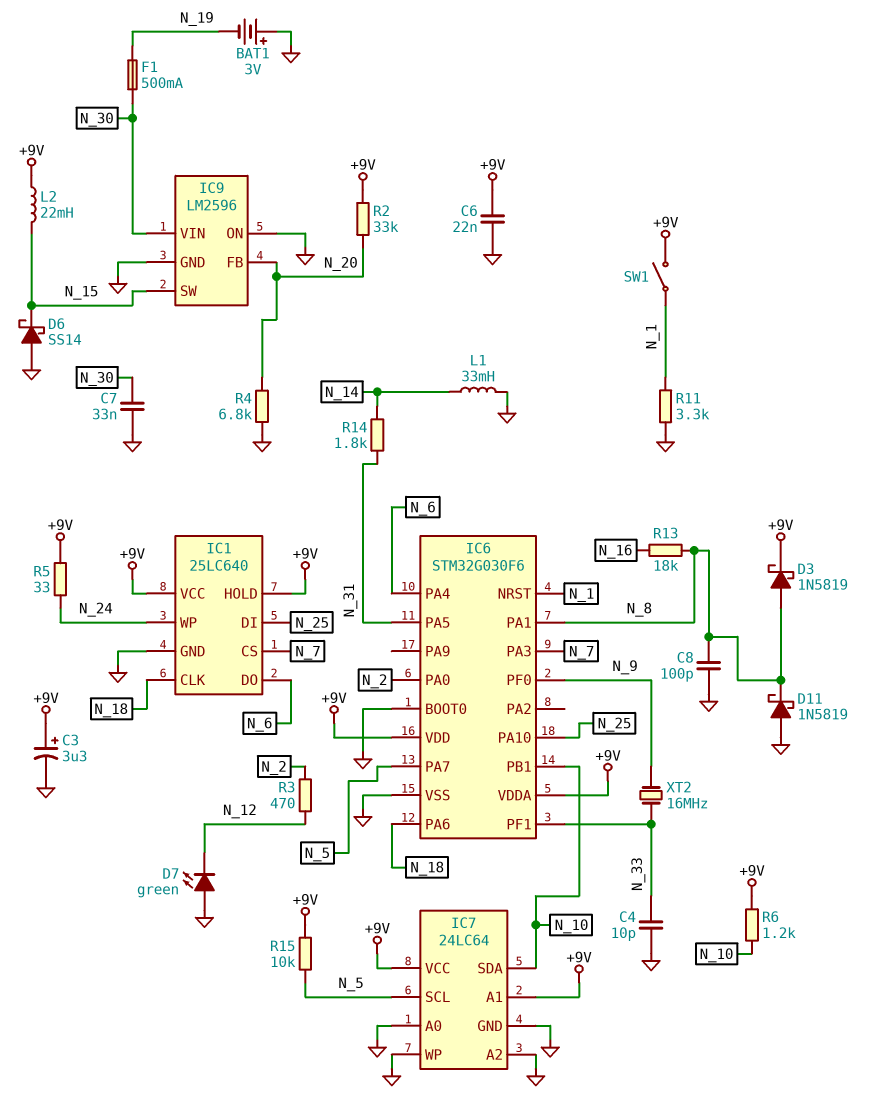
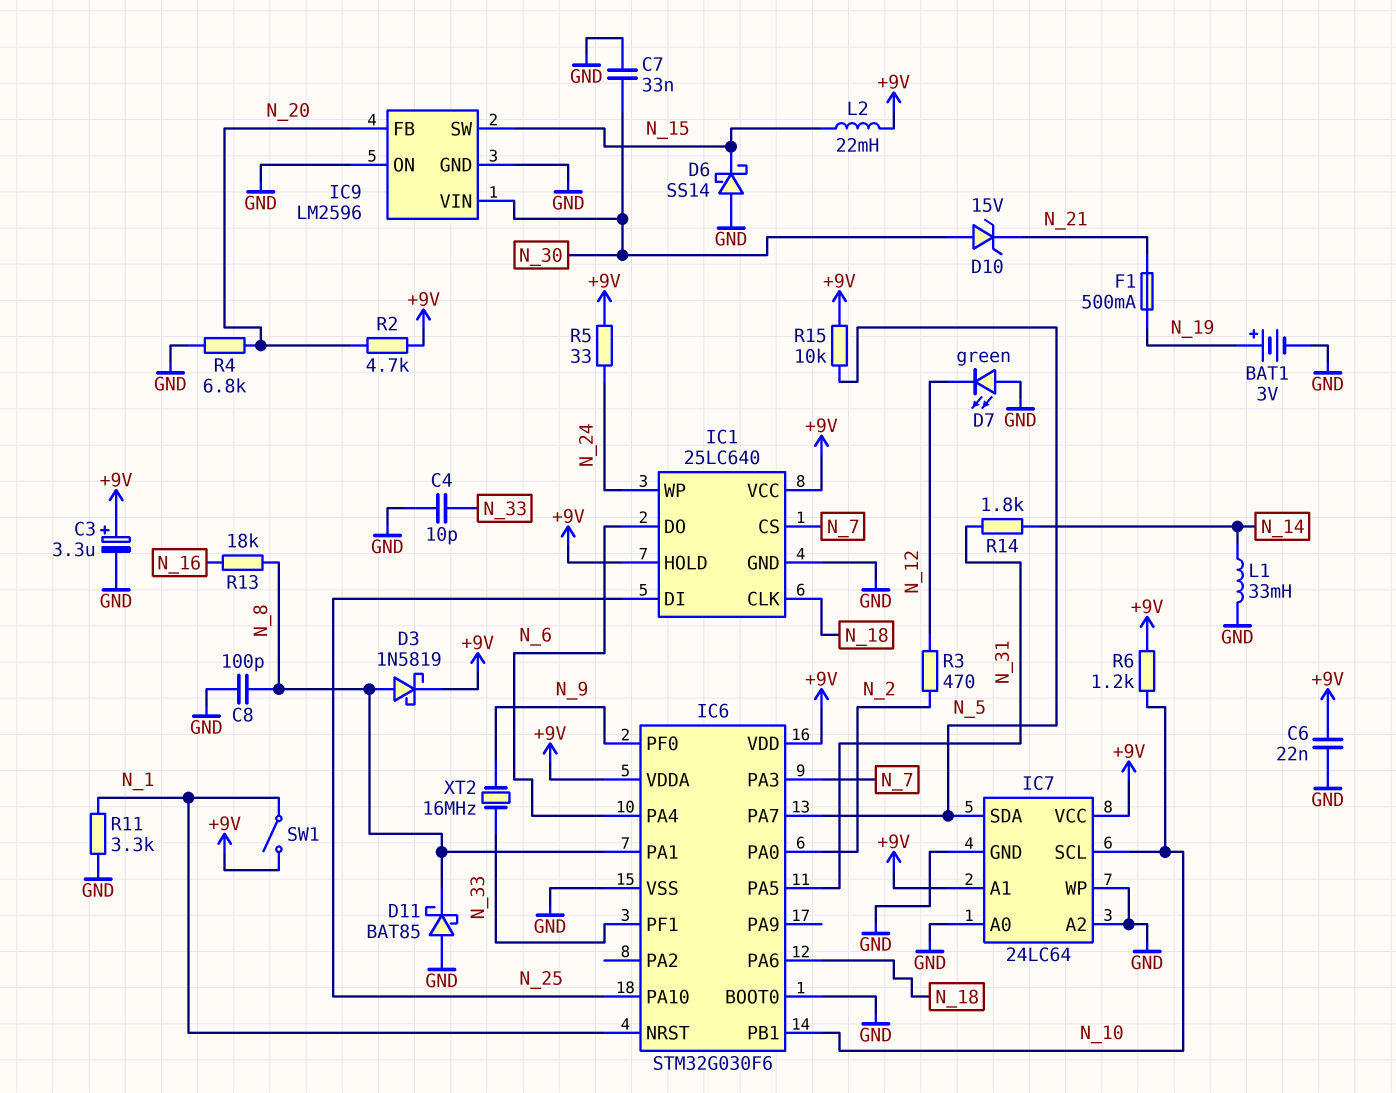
BAT1: 3V (plus GND, minus N_19) -> 3V (plus N_19, minus GND)
D10: none -> zener 15V (A N_30, K N_21)
D11: schottky 1N5819 (A GND, K N_8) -> schottky BAT85 (A GND, K N_8)
F1: 500mA (N_19, N_30) -> 500mA (N_19, N_21)
IC7 pin SCL: N_5 -> N_10
IC7 pin SDA: N_10 -> N_5
R2: 33k (+9V, N_20) -> 4.7k (+9V, N_20)

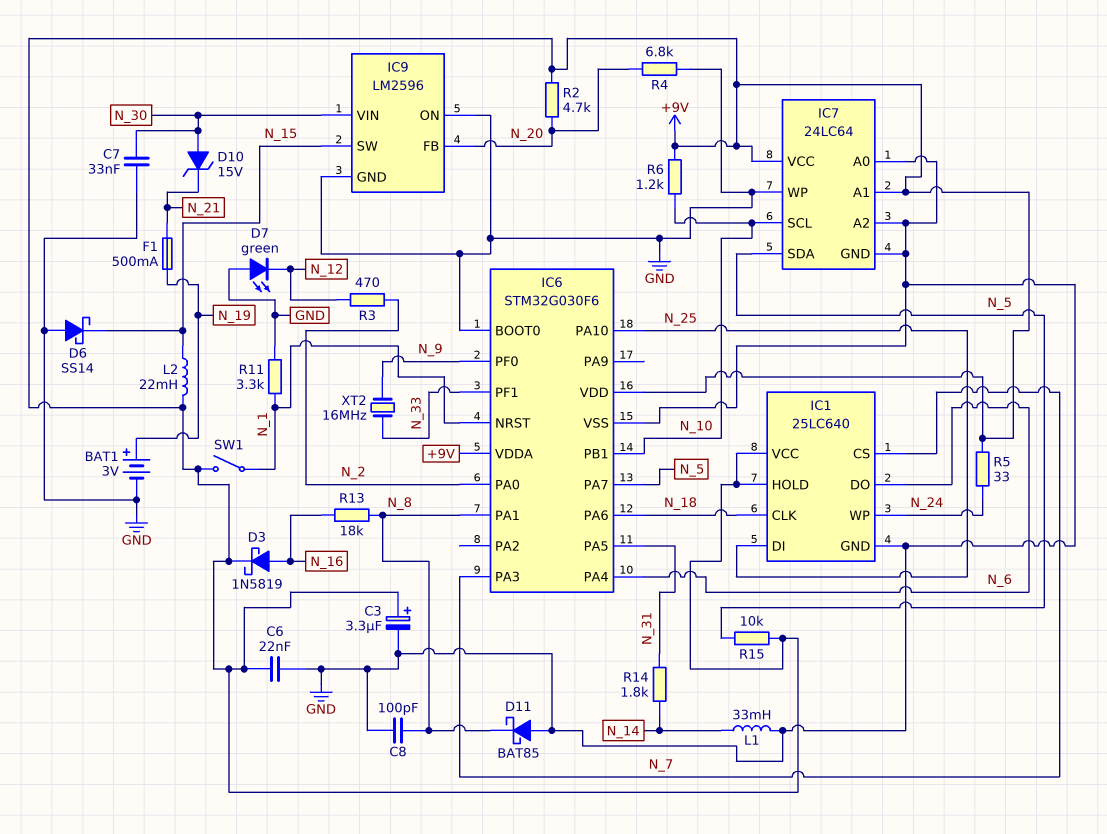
C4: 10pF (GND, N_33) -> none
D3: schottky 1N5819 (A N_8, K +9V) -> schottky 1N5819 (A N_16, K +9V)

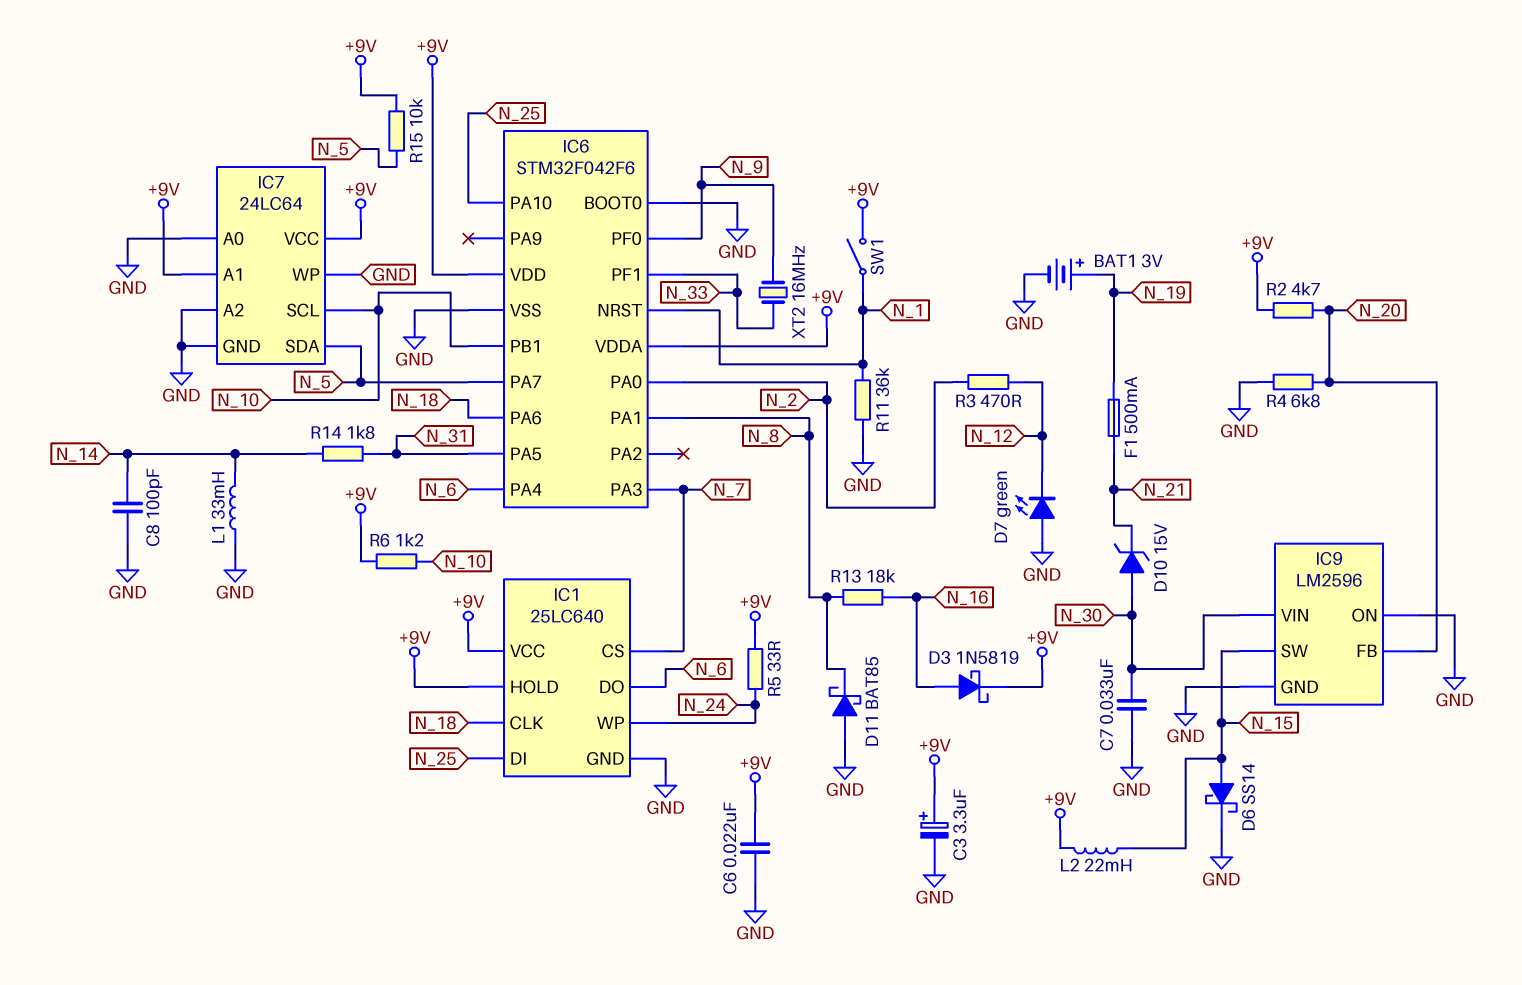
C8: 100pF (GND, N_8) -> 100pF (GND, N_14)
D6: schottky SS14 (A GND, K N_15) -> schottky SS14 (A N_15, K GND)
IC6: STM32G030F6 -> STM32F042F6
R11: 3.3k (GND, N_1) -> 36k (GND, N_1)

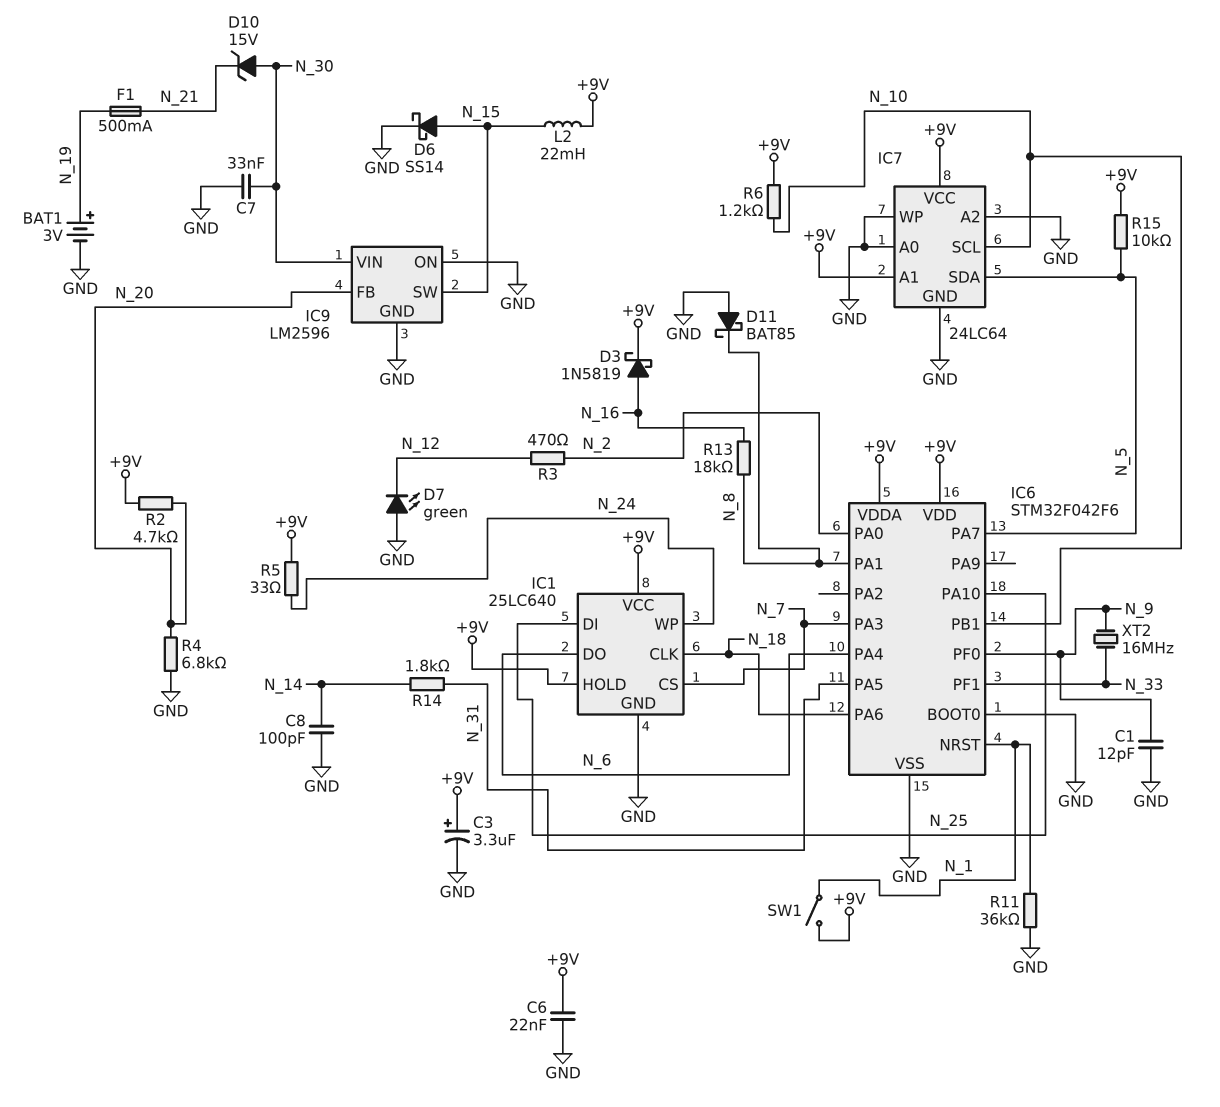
C1: none -> 12pF (GND, N_9)
L1: 33mH (GND, N_14) -> none

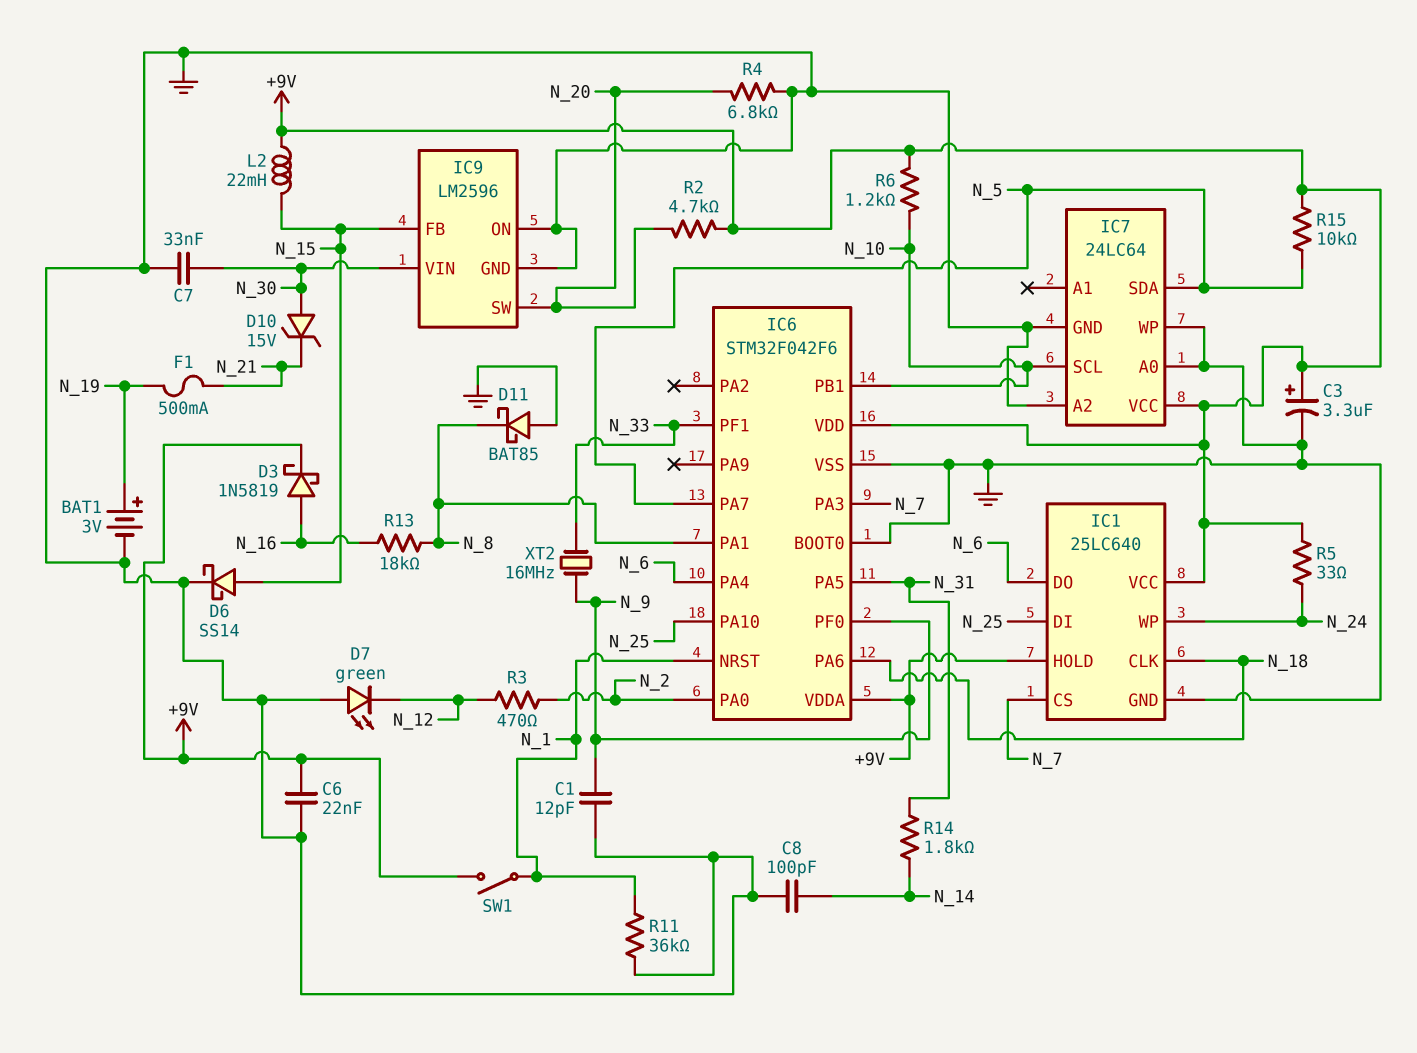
IC7 pin A1: +9V -> none
IC9 pin FB: N_20 -> N_15
IC9 pin SW: N_15 -> N_20

